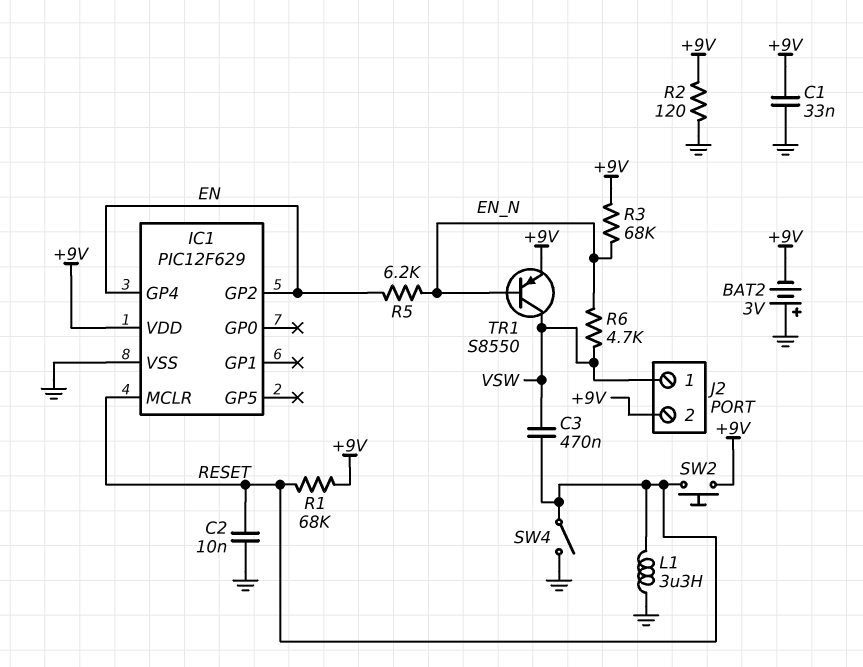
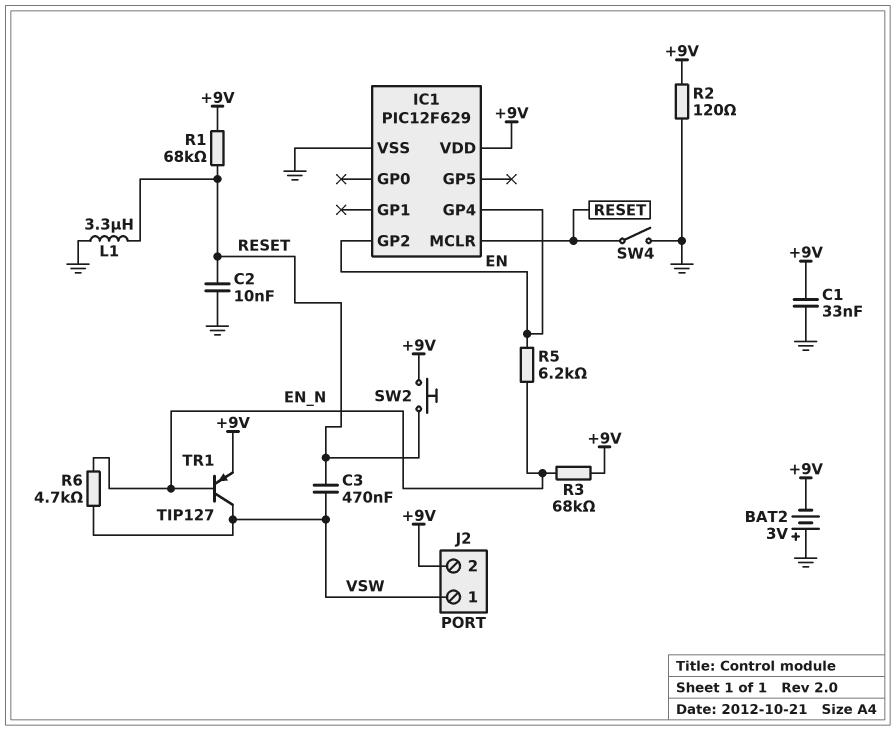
TR1: PNP S8550 (B EN_N, C VSW, E +9V) -> PNP TIP127 (B EN_N, C VSW, E +9V)

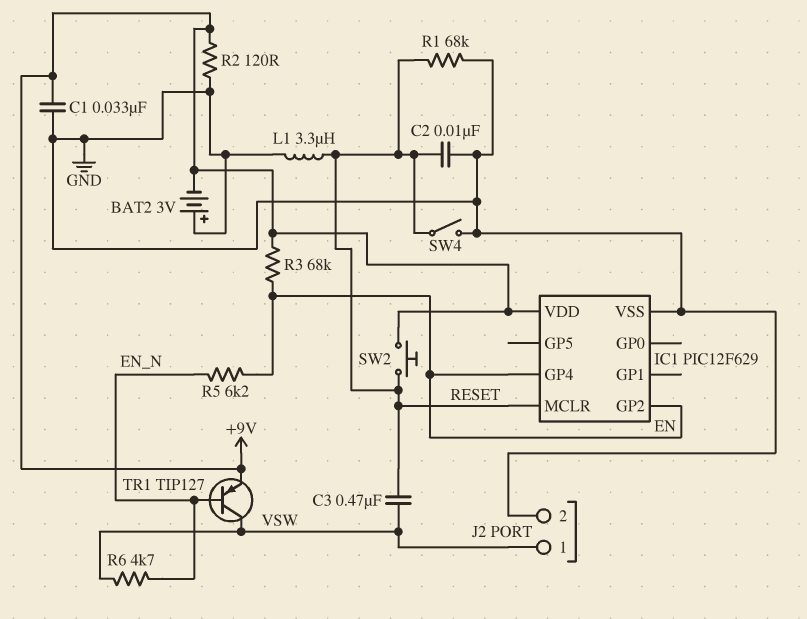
J2 pin 2: +9V -> GND
R1: 68k (+9V, RESET) -> 68k (GND, RESET)
R3: 68k (+9V, EN_N) -> 68k (+9V, EN)

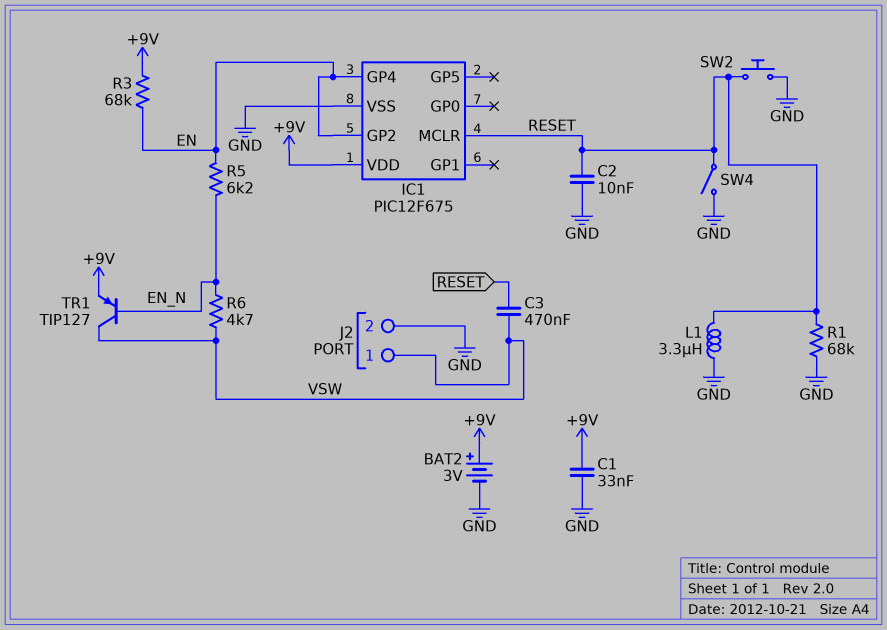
BAT2: 3V (plus GND, minus +9V) -> 3V (plus +9V, minus GND)
IC1: PIC12F629 -> PIC12F675
R2: 120 (+9V, GND) -> none
SW2: button (+9V, RESET) -> button (GND, RESET)

